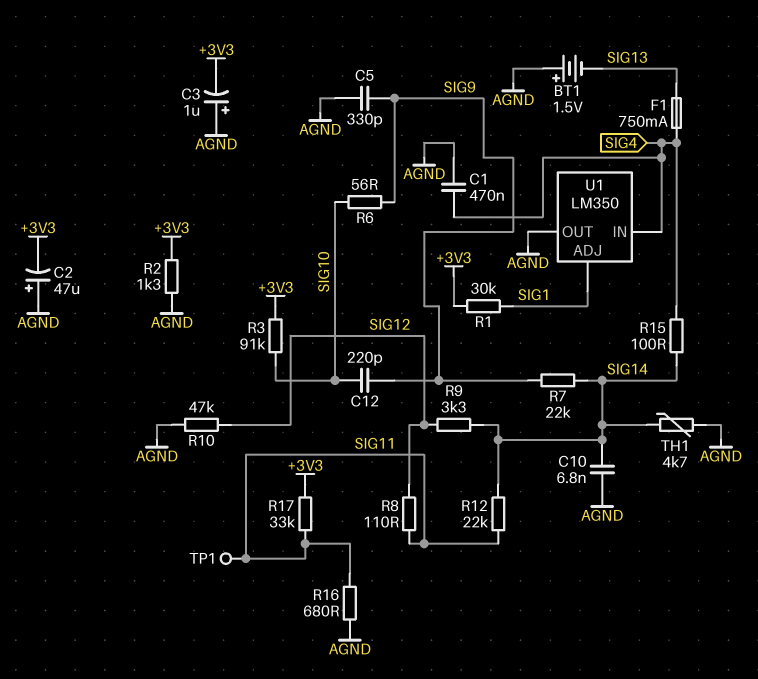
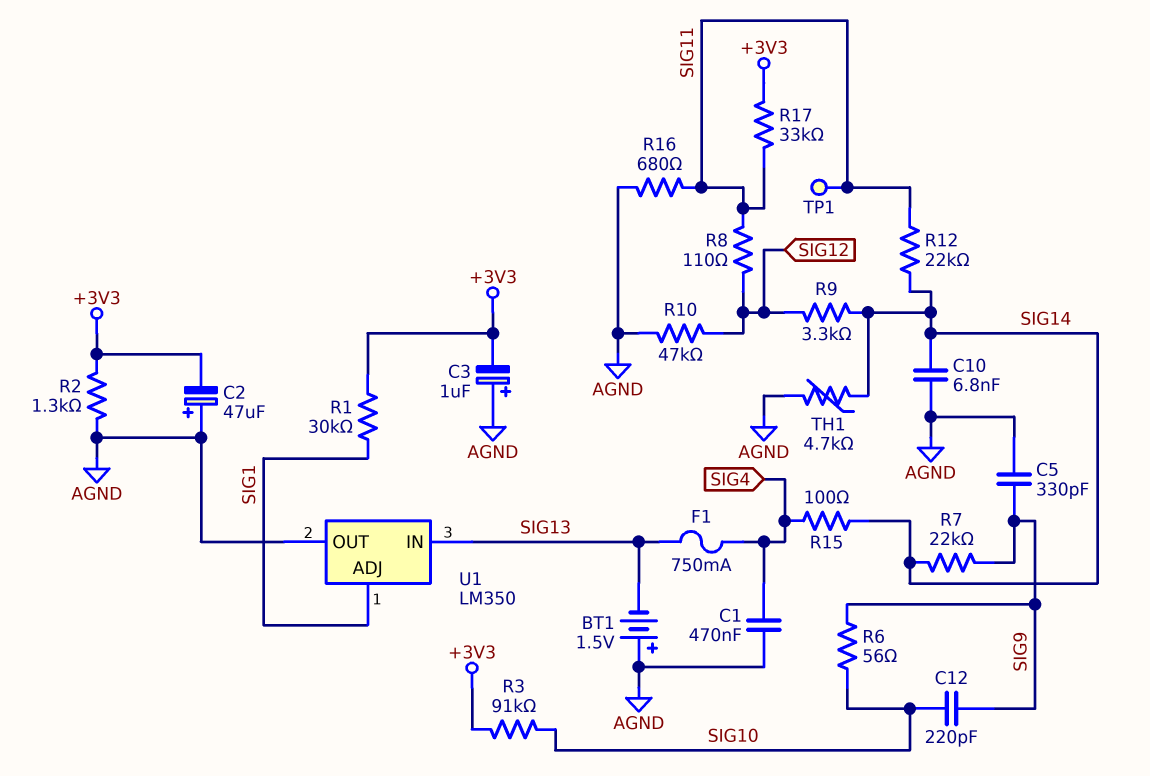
U1 pin IN: SIG4 -> SIG13

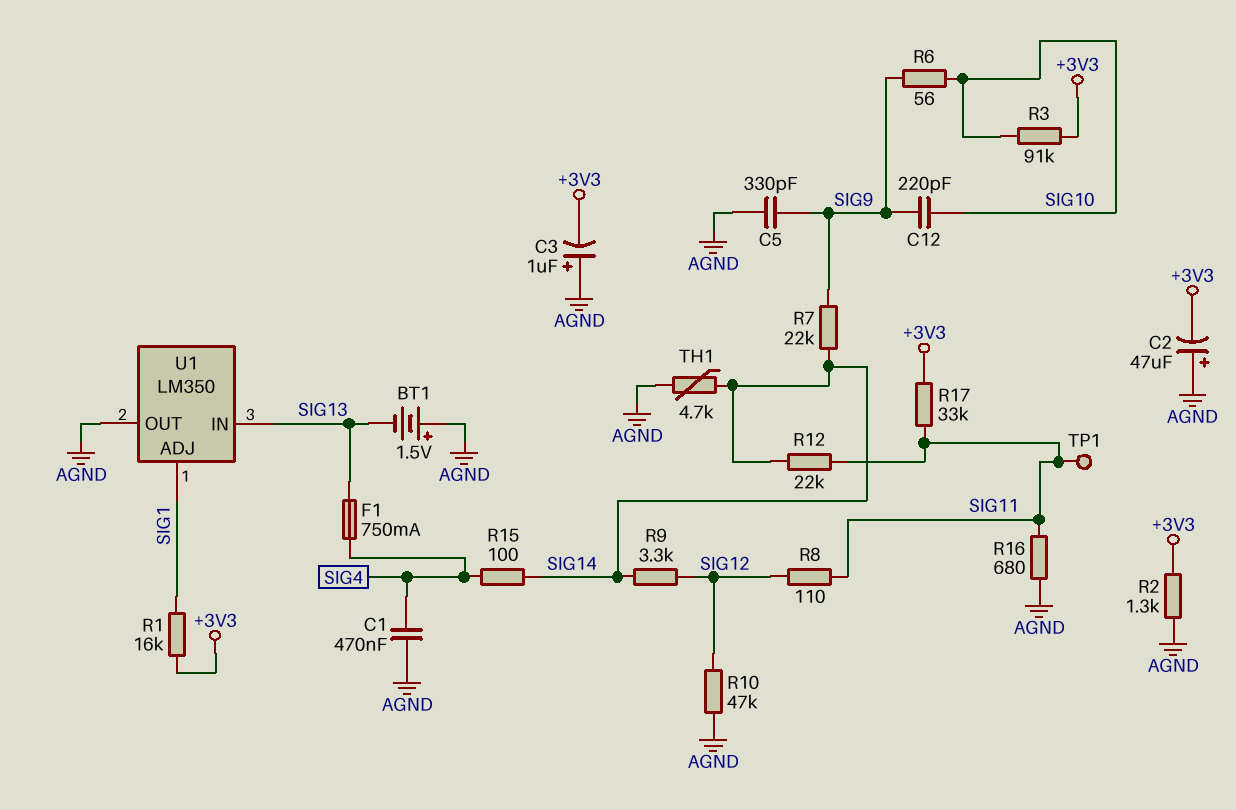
C10: 6.8nF (AGND, SIG14) -> none
R1: 30k (+3V3, SIG1) -> 16k (+3V3, SIG1)

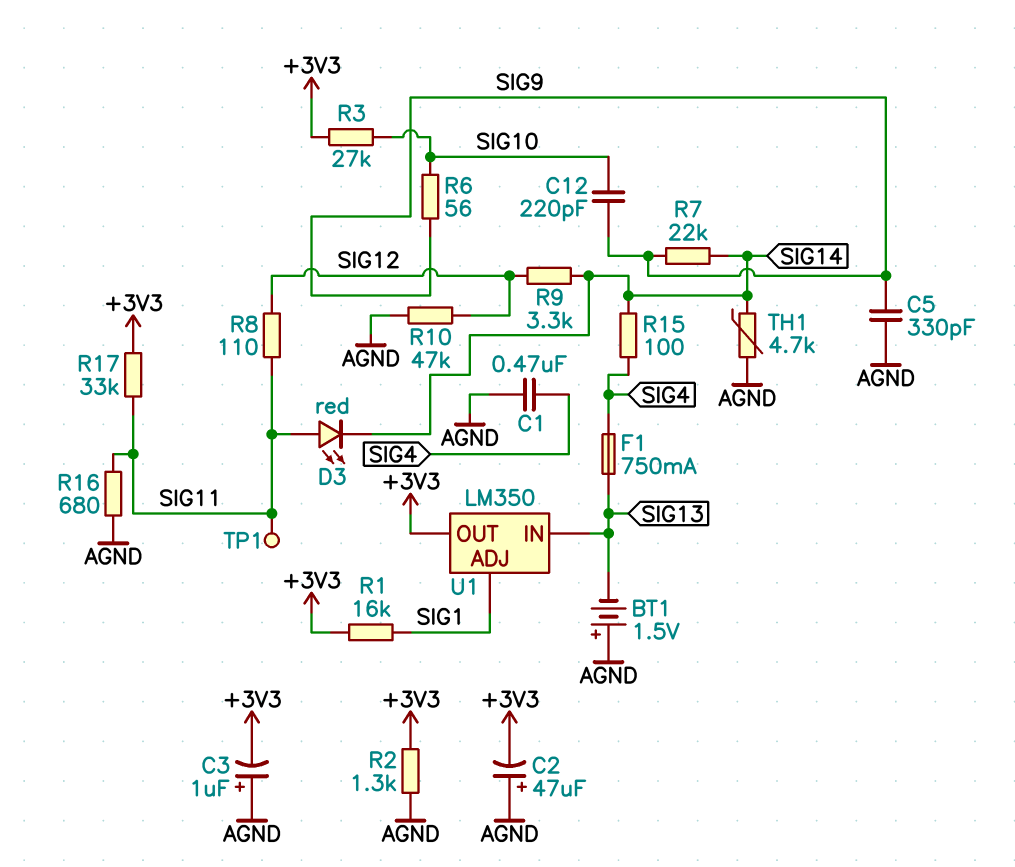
D3: none -> LED red (A SIG11, K SIG14)
R3: 91k (+3V3, SIG10) -> 27k (+3V3, SIG10)
R12: 22k (SIG11, SIG14) -> none
U1 pin OUT: AGND -> +3V3

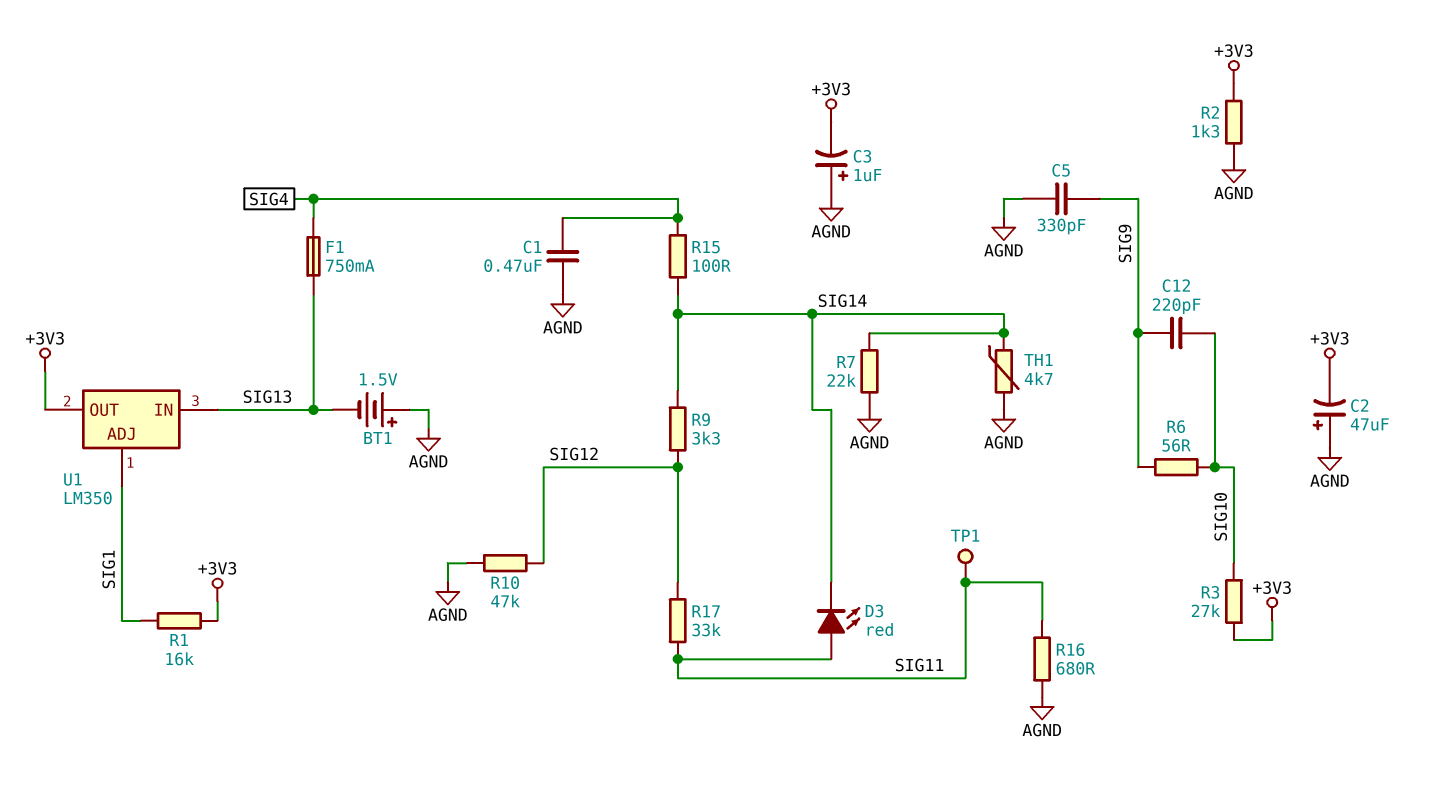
R7: 22k (SIG9, SIG14) -> 22k (AGND, SIG14)
R8: 110 (SIG11, SIG12) -> none
R17: 33k (+3V3, SIG11) -> 33k (SIG11, SIG12)

